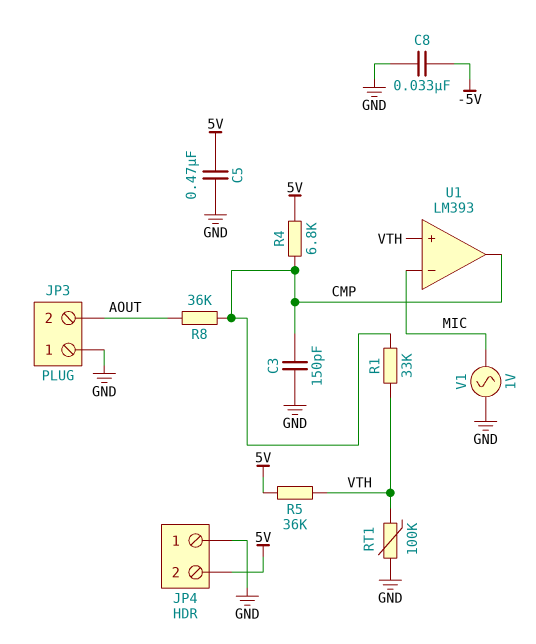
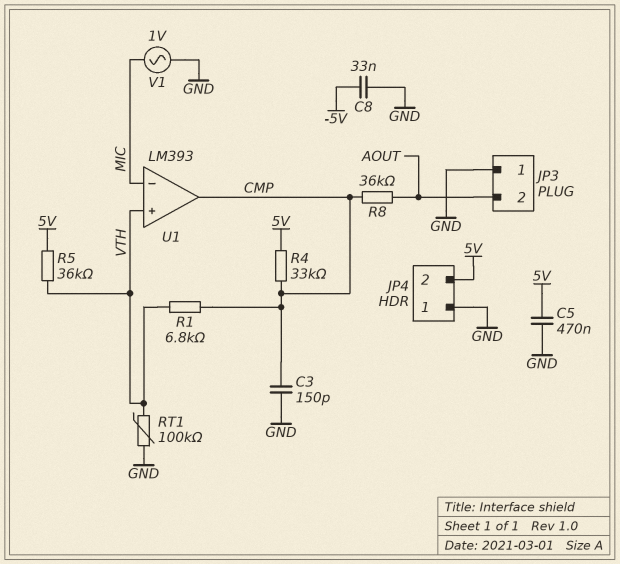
R1: 33k (CMP, VTH) -> 6.8k (CMP, VTH)
R4: 6.8k (5V, CMP) -> 33k (5V, CMP)

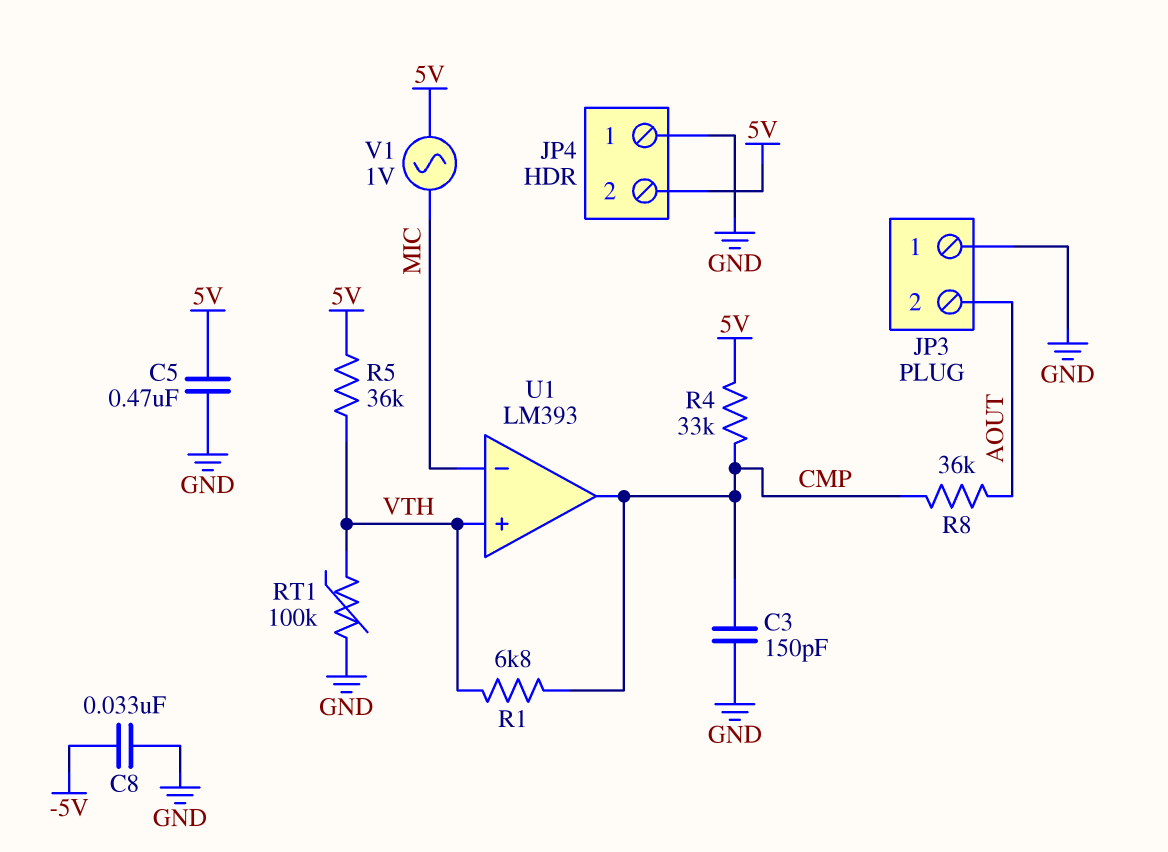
V1: AC 1V (GND, MIC) -> AC 1V (5V, MIC)

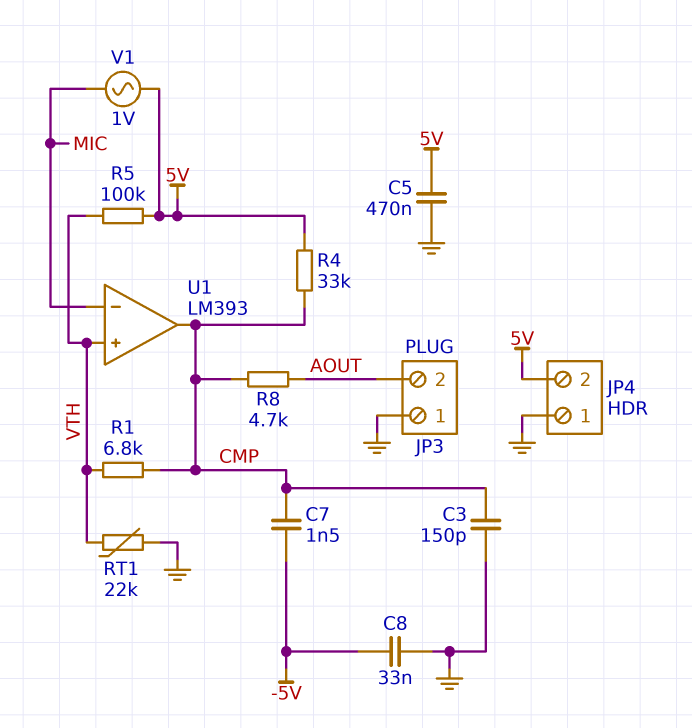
C7: none -> 1.5nF (-5V, CMP)
R5: 36k (5V, VTH) -> 100k (5V, VTH)
R8: 36k (AOUT, CMP) -> 4.7k (AOUT, CMP)
RT1: 100k (GND, VTH) -> 22k (GND, VTH)

